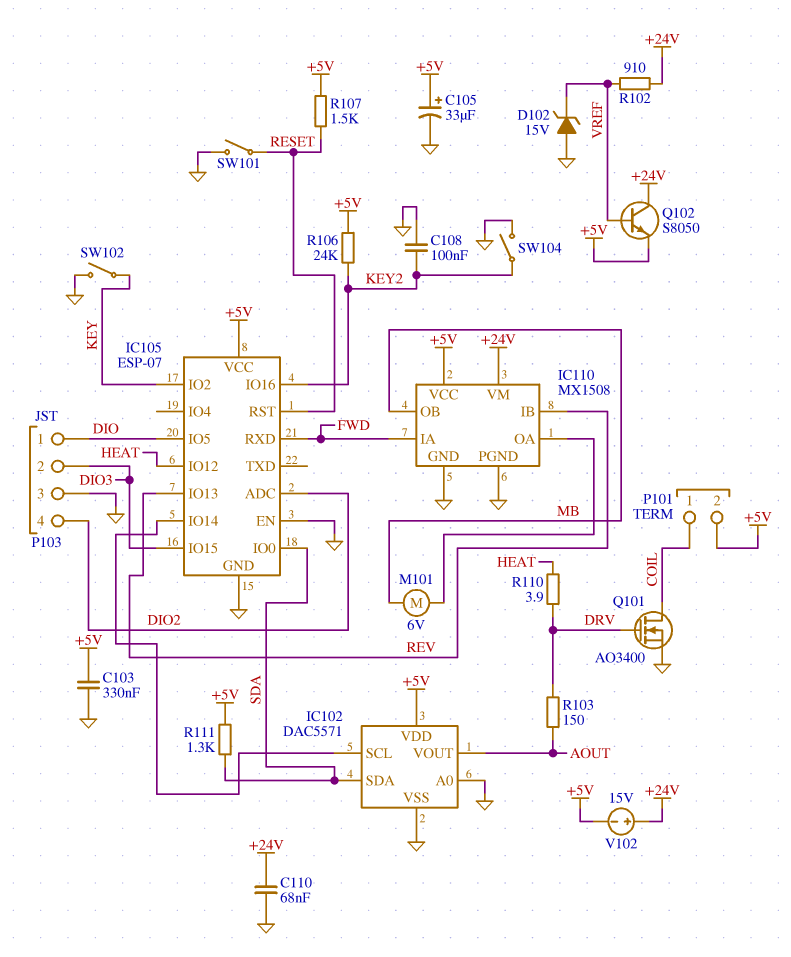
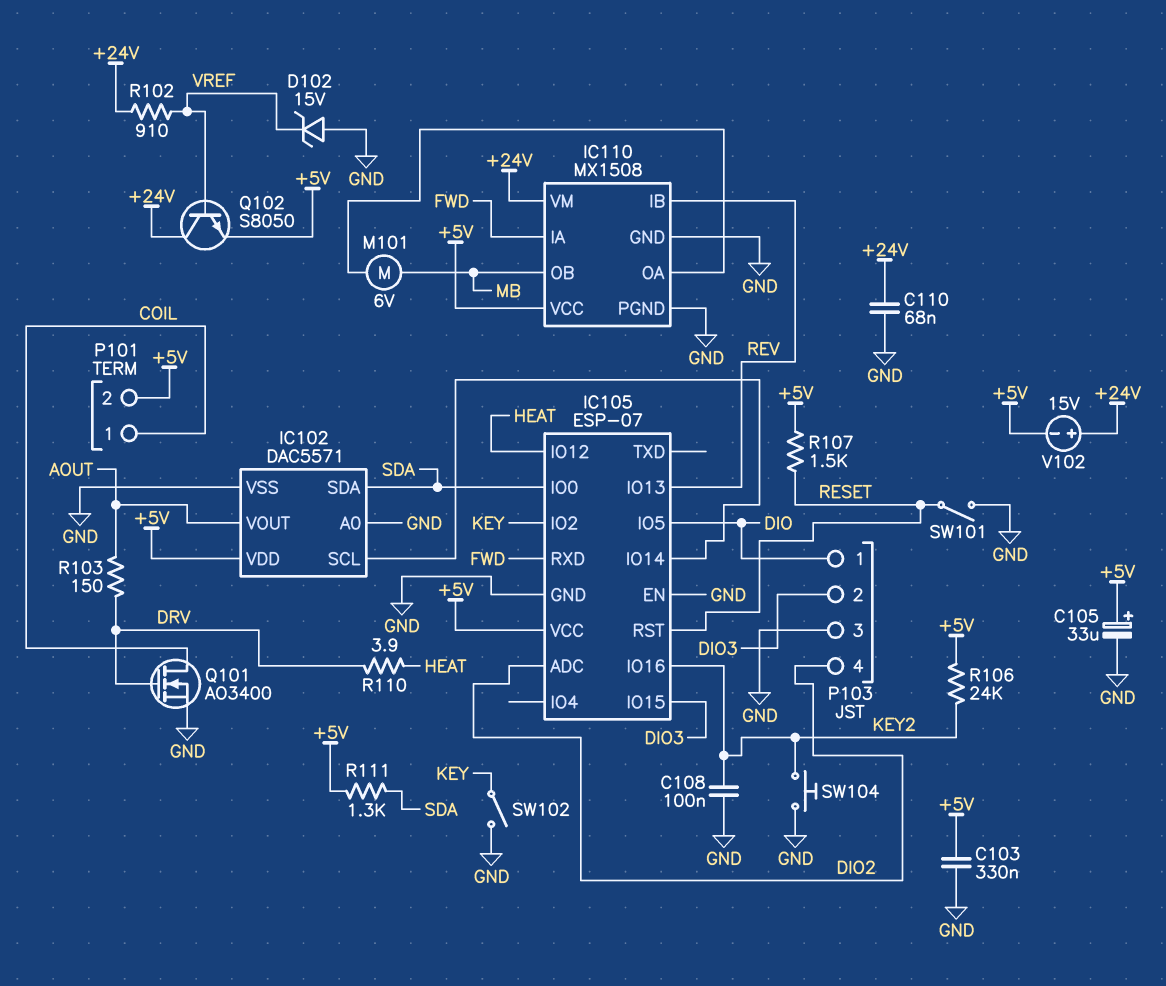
SW104: switch (GND, KEY2) -> button (GND, KEY2)

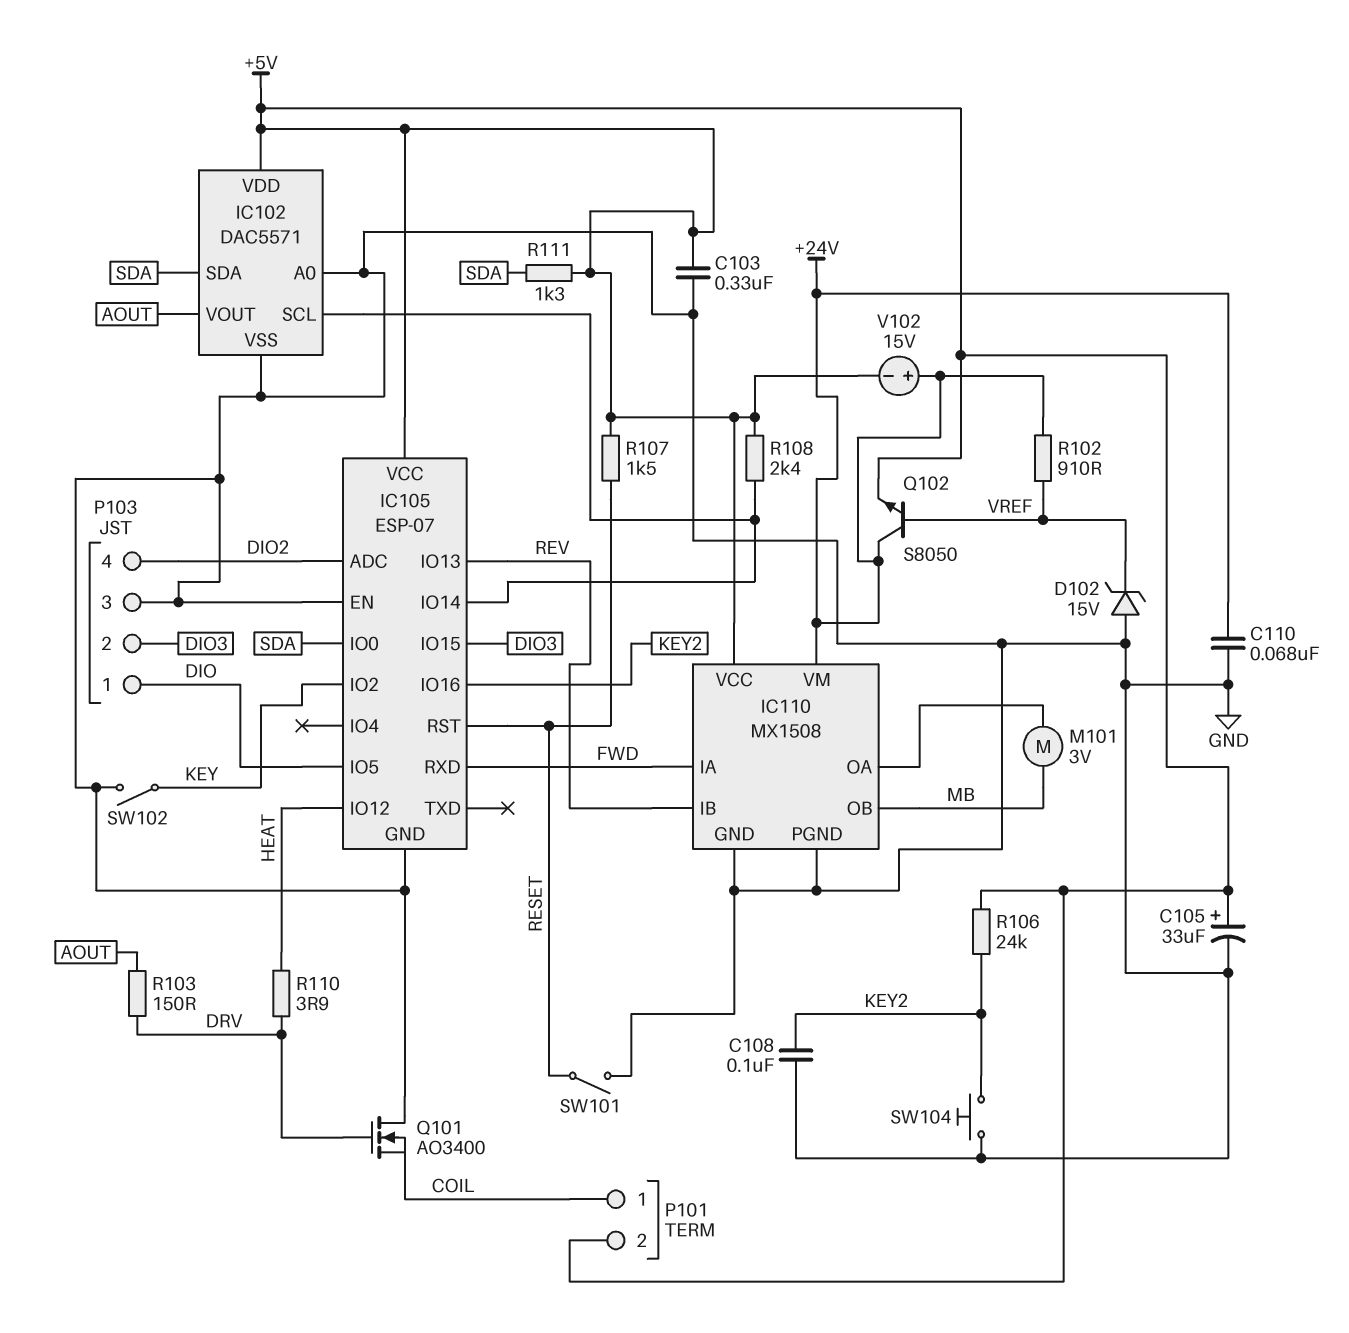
M101: motor 6V (IC110/OA, MB) -> motor 3V (IC110/OA, MB)
Q101: NMOS AO3400 (G DRV, D COIL, S GND) -> NMOS AO3400 (G DRV, D GND, S COIL)
R108: none -> 2.4k (+5V, IC102/SCL)

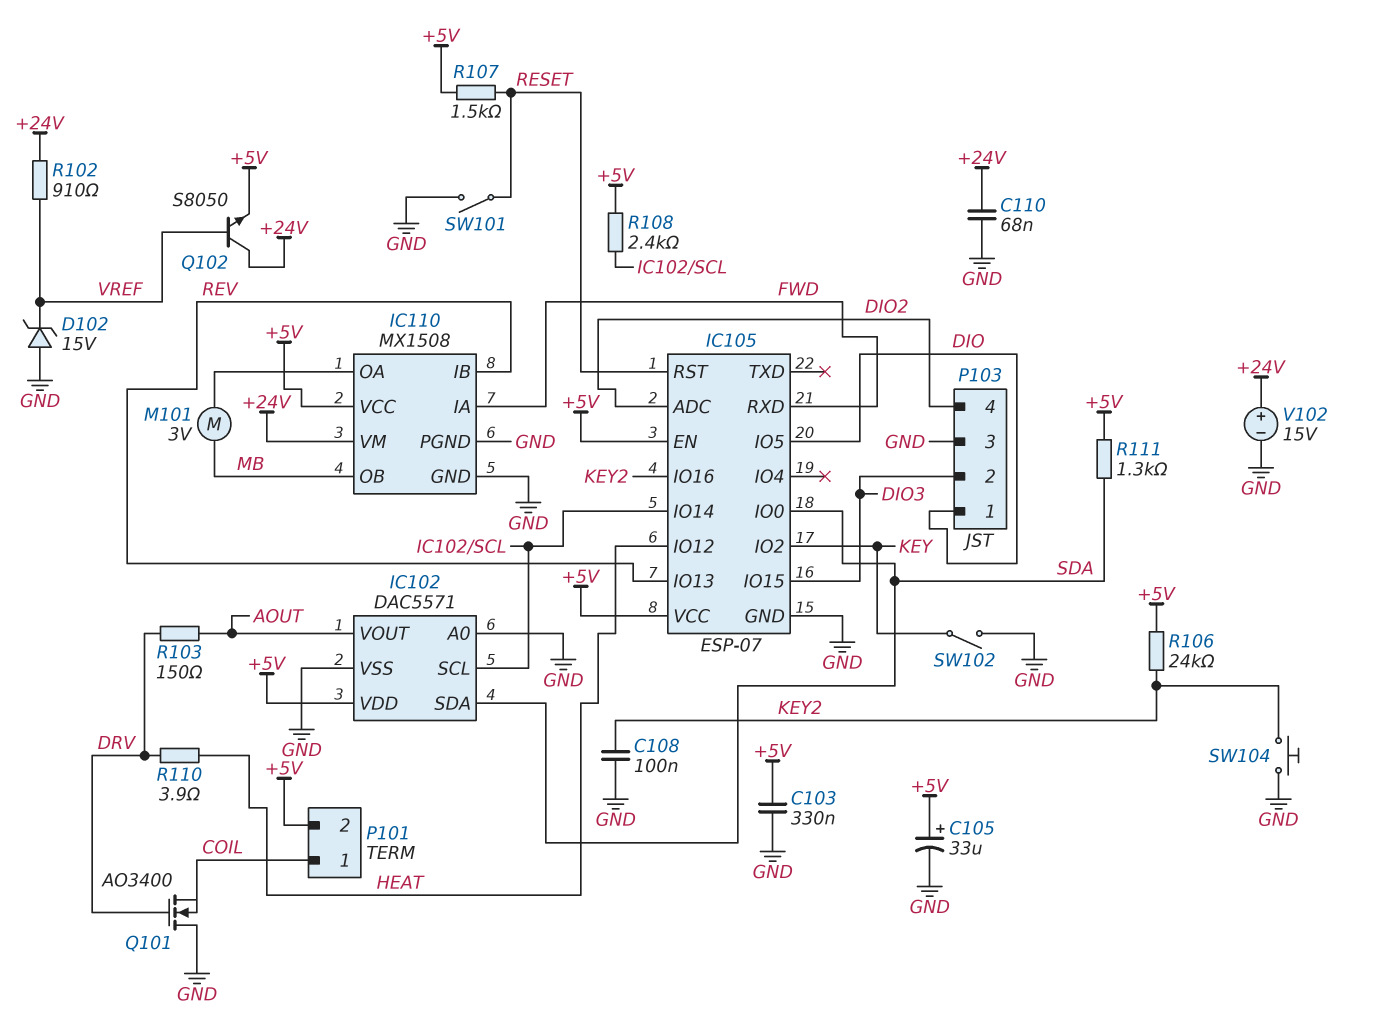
IC105 pin EN: GND -> +5V
V102: 15V (plus +24V, minus +5V) -> 15V (plus +24V, minus GND)

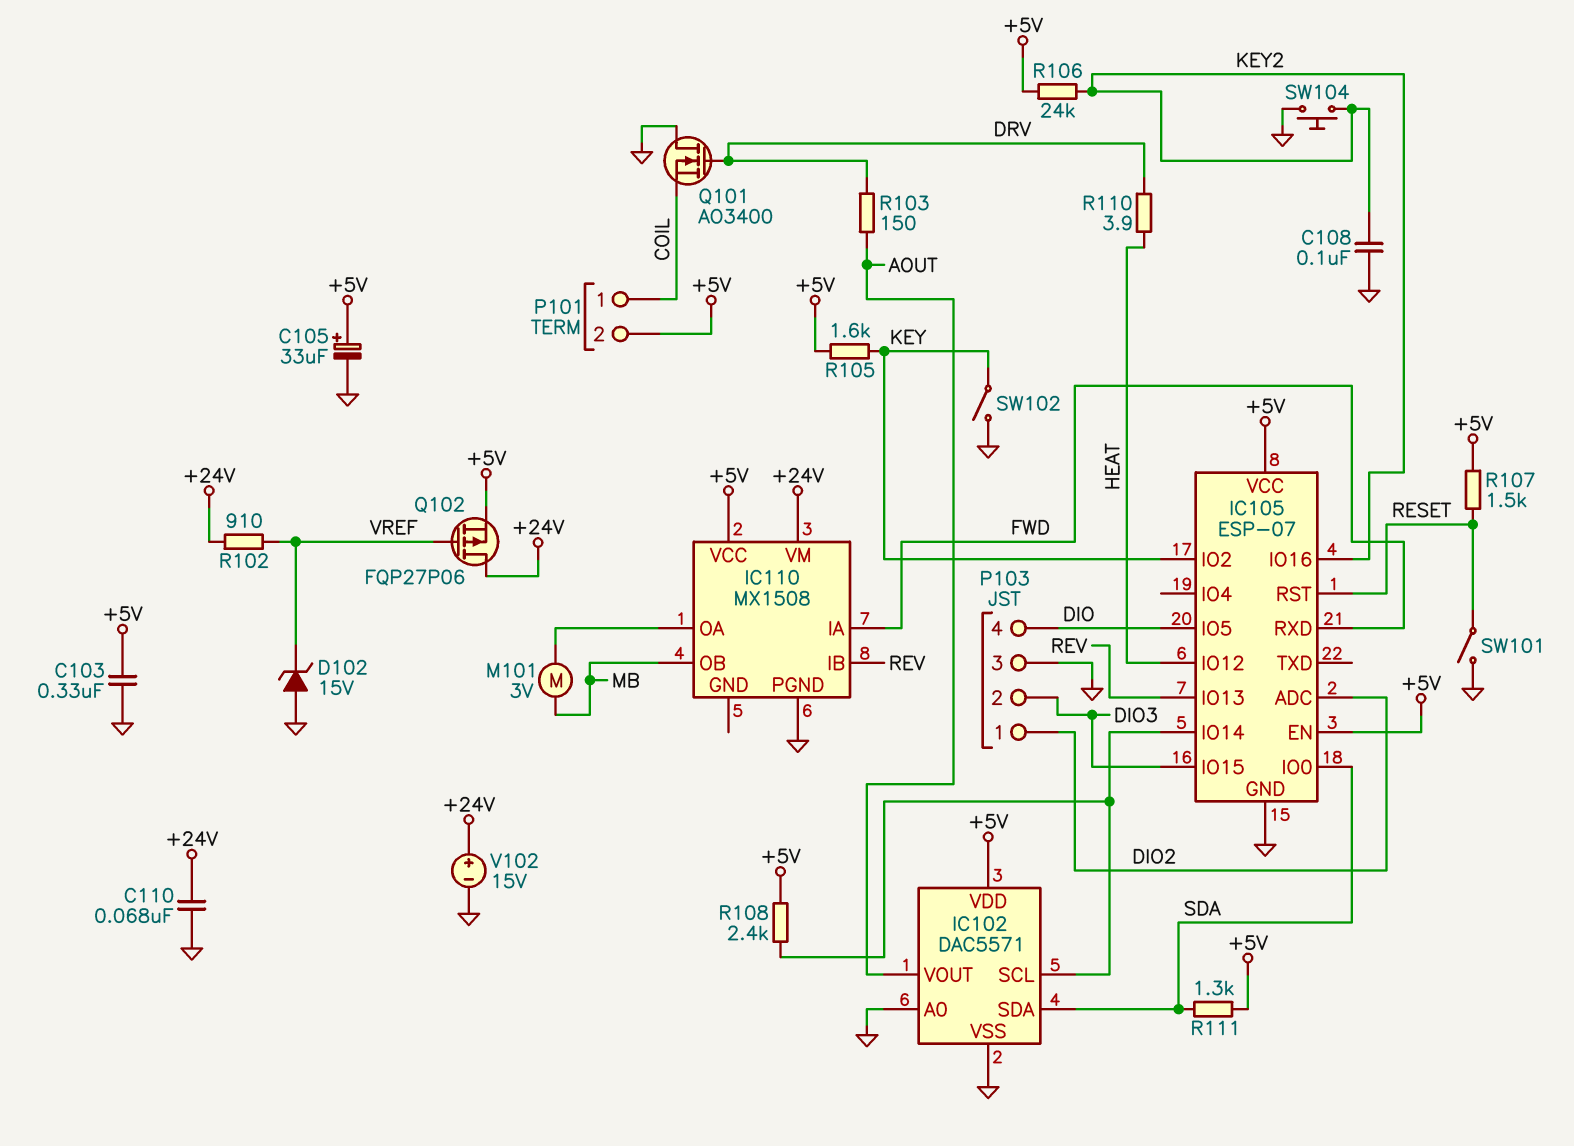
IC110 pin GND: GND -> none
P103 pin 1: DIO -> DIO2
P103 pin 4: DIO2 -> DIO
Q102: NPN S8050 (B VREF, C +24V, E +5V) -> PMOS FQP27P06 (G VREF, D +24V, S +5V)
R105: none -> 1.6k (+5V, KEY)

